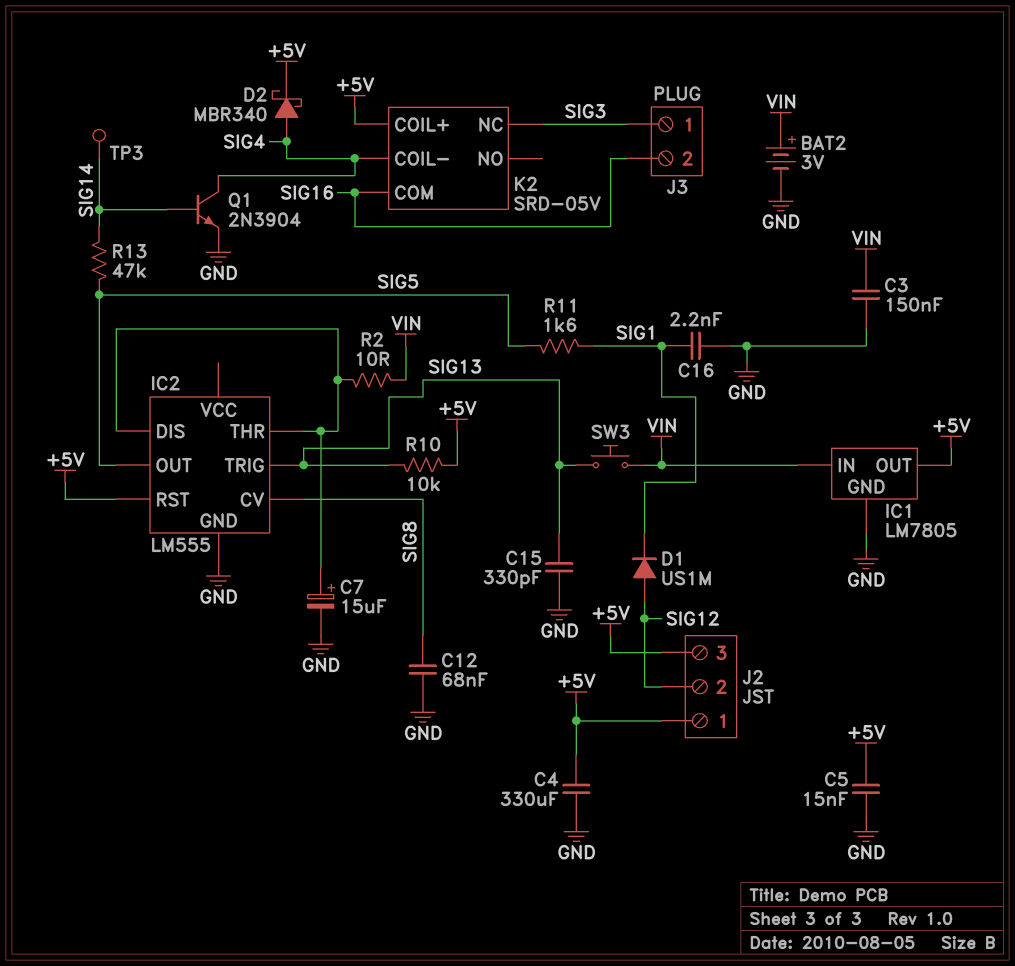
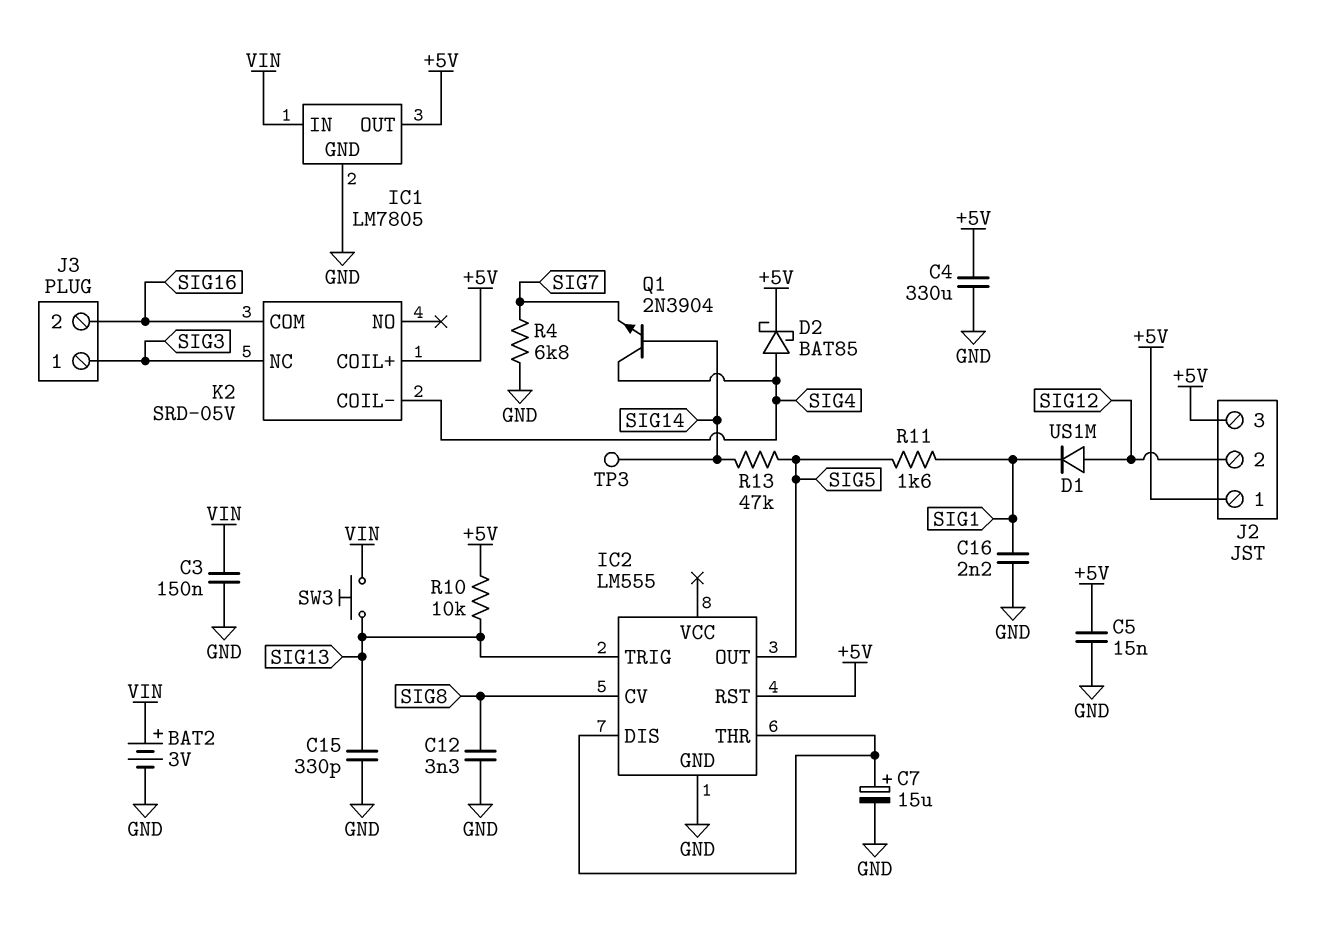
C12: 68nF (GND, SIG8) -> 3.3nF (GND, SIG8)
D2: schottky MBR340 (A SIG4, K +5V) -> schottky BAT85 (A SIG4, K +5V)
Q1: NPN 2N3904 (B SIG14, C SIG4, E GND) -> NPN 2N3904 (B SIG14, C SIG4, E SIG7)
R2: 10 (IC2/DIS, VIN) -> none
R4: none -> 6.8k (GND, SIG7)

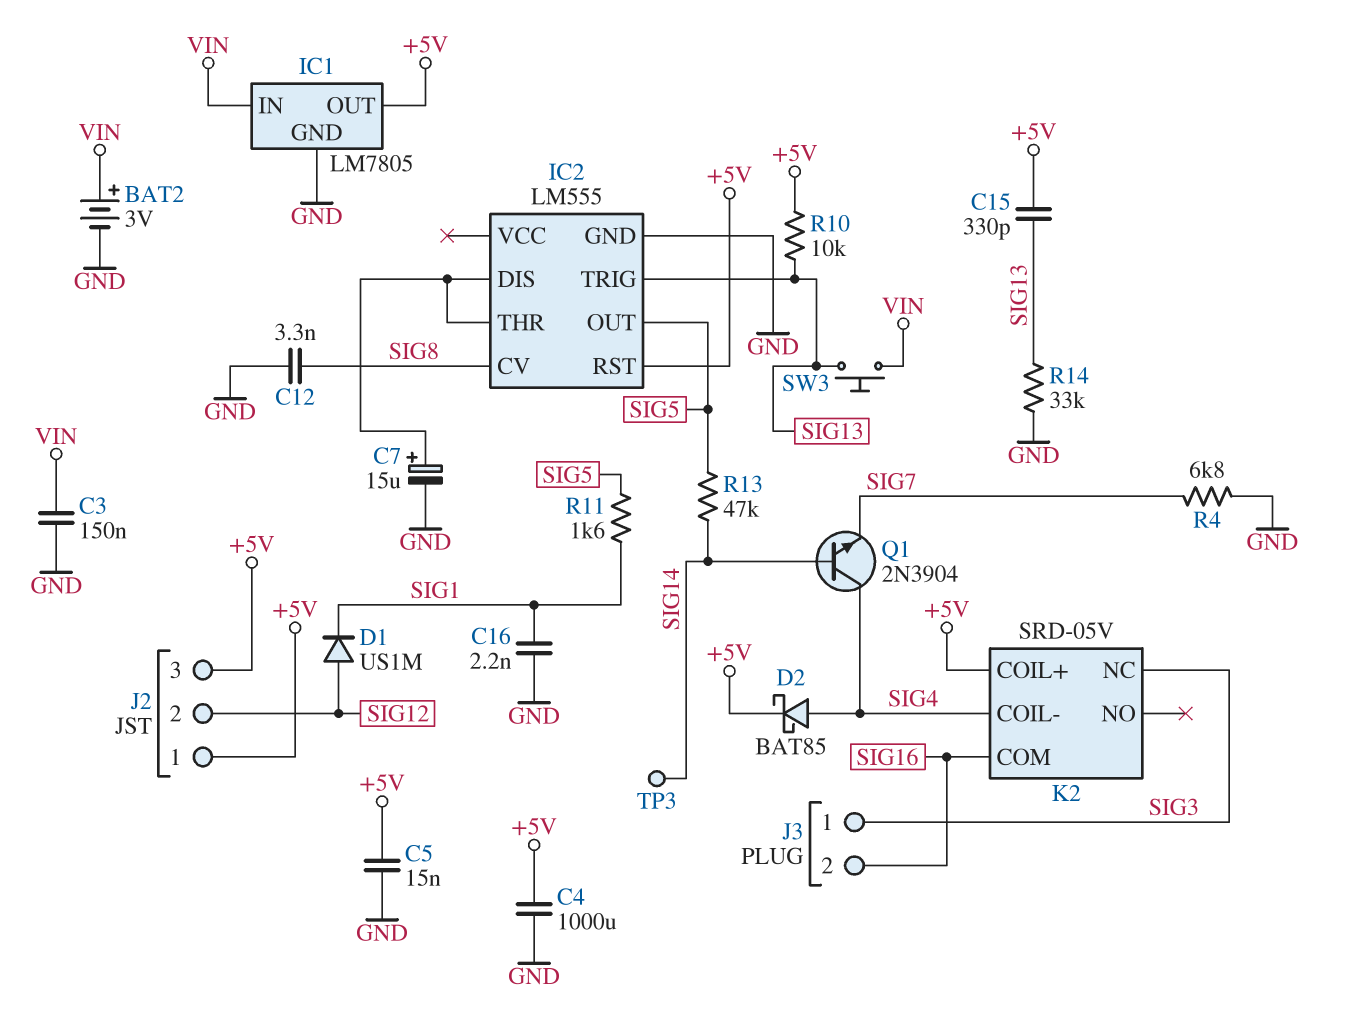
C4: 330uF (+5V, GND) -> 1000uF (+5V, GND)
C15: 330pF (GND, SIG13) -> 330pF (+5V, SIG13)
R14: none -> 33k (GND, SIG13)

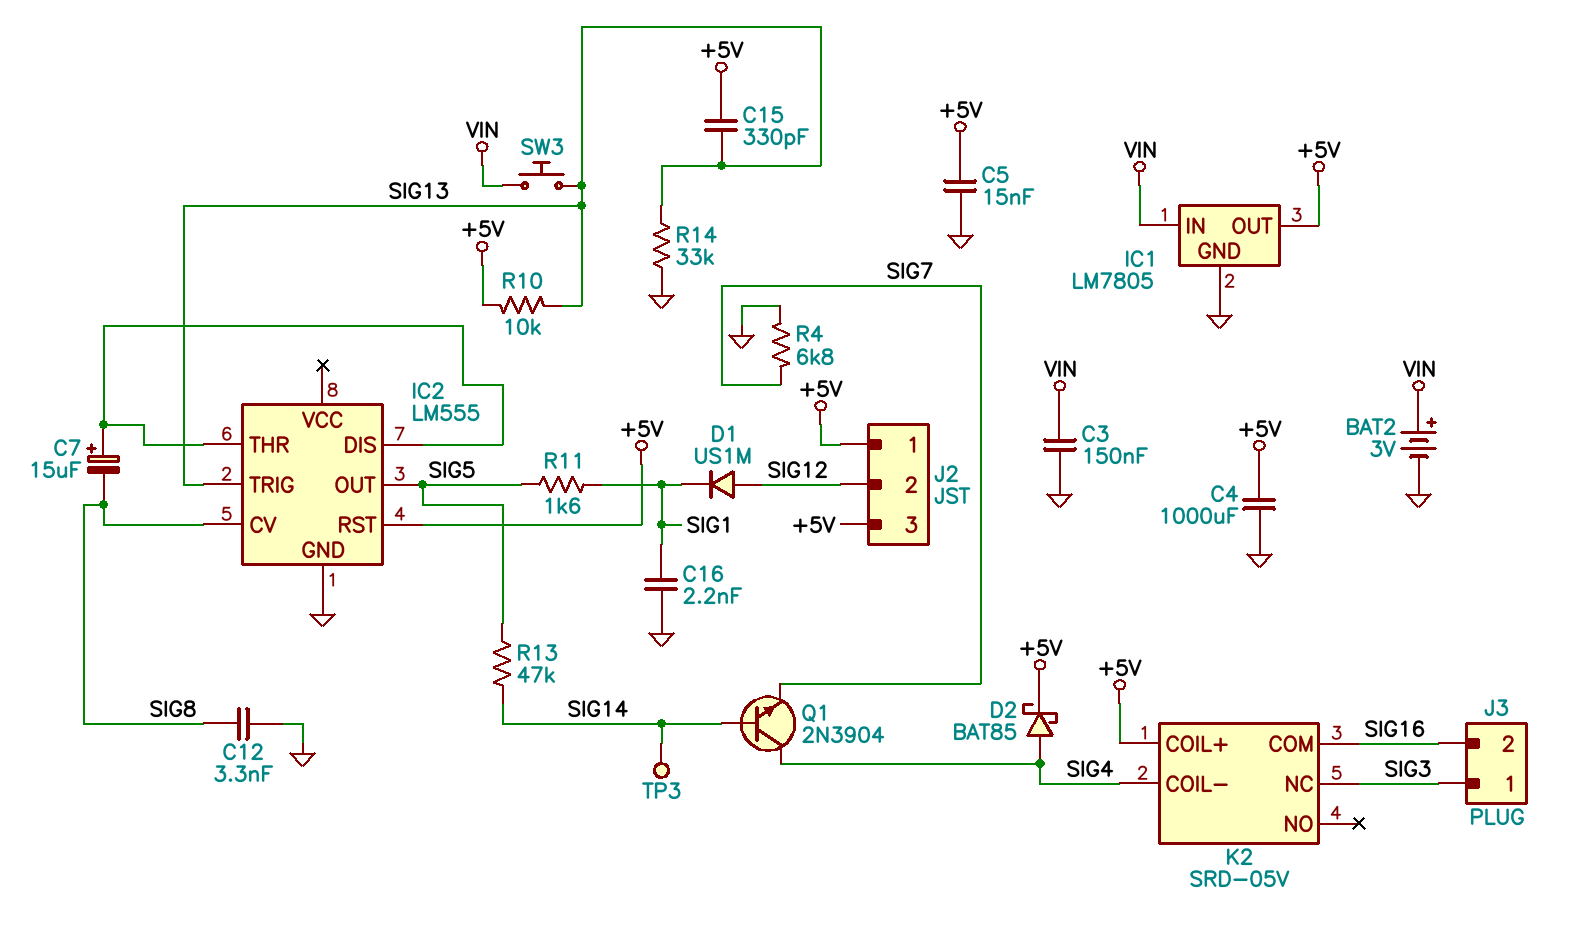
C7: 15uF (plus IC2/DIS, minus GND) -> 15uF (plus IC2/DIS, minus SIG8)

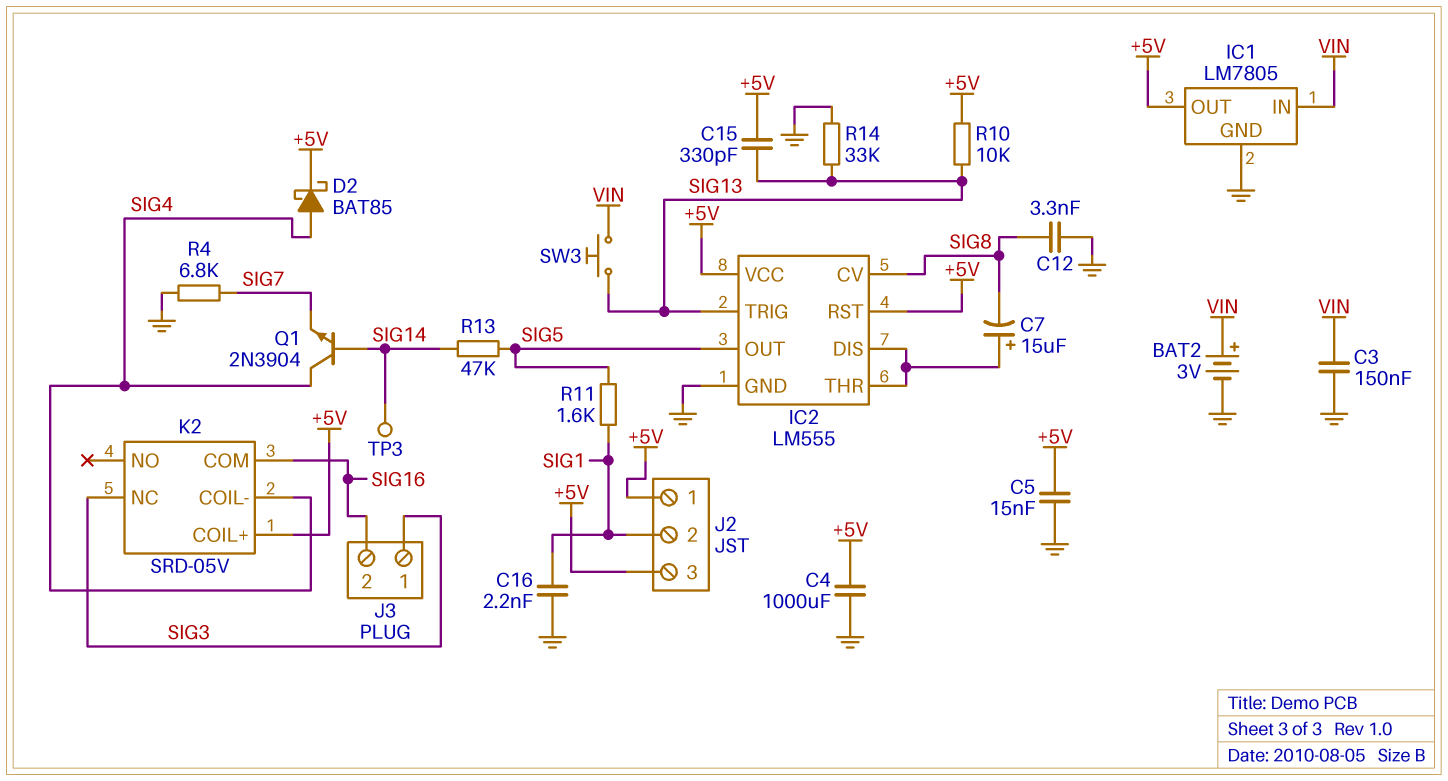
D1: diode US1M (A SIG12, K SIG1) -> none
IC2 pin VCC: none -> +5V
J2 pin 2: SIG12 -> SIG1

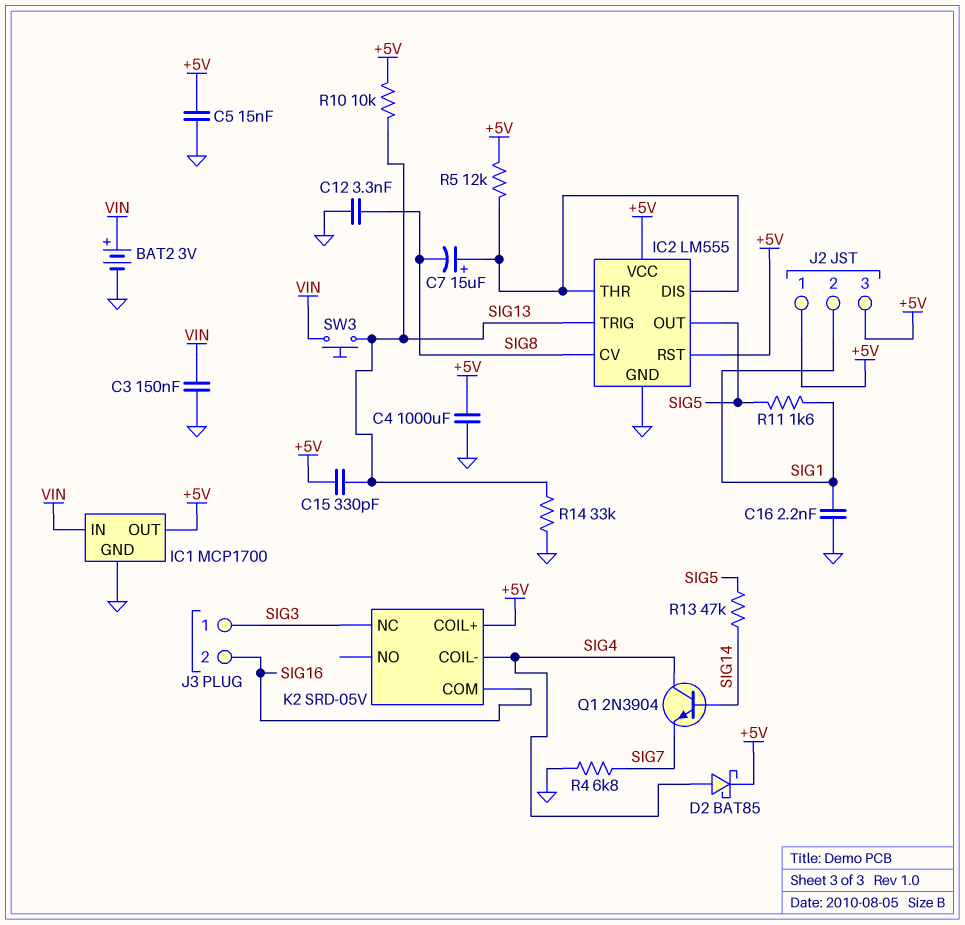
IC1: LM7805 -> MCP1700
R5: none -> 12k (+5V, IC2/DIS)
TP3: test point (SIG14) -> none

